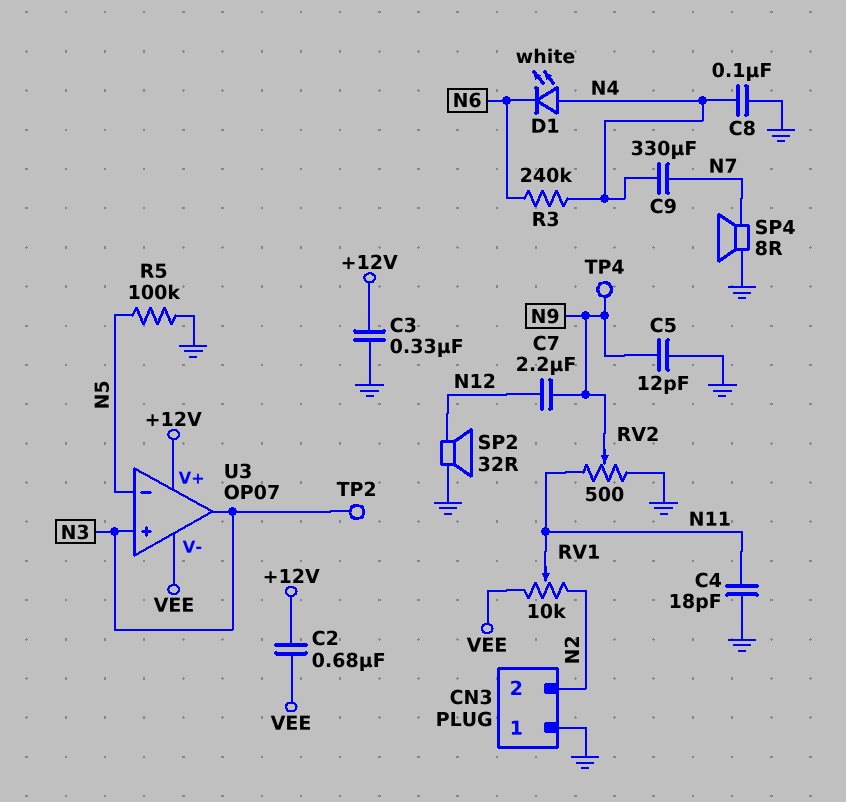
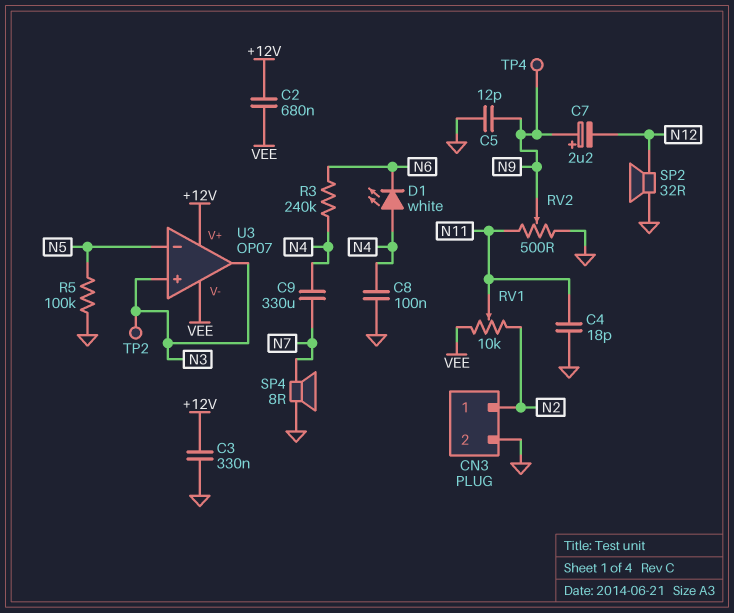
C7: 2.2uF (N9, N12) -> 2.2uF (plus N9, minus N12)
CN3 pin 1: GND -> N2
CN3 pin 2: N2 -> GND

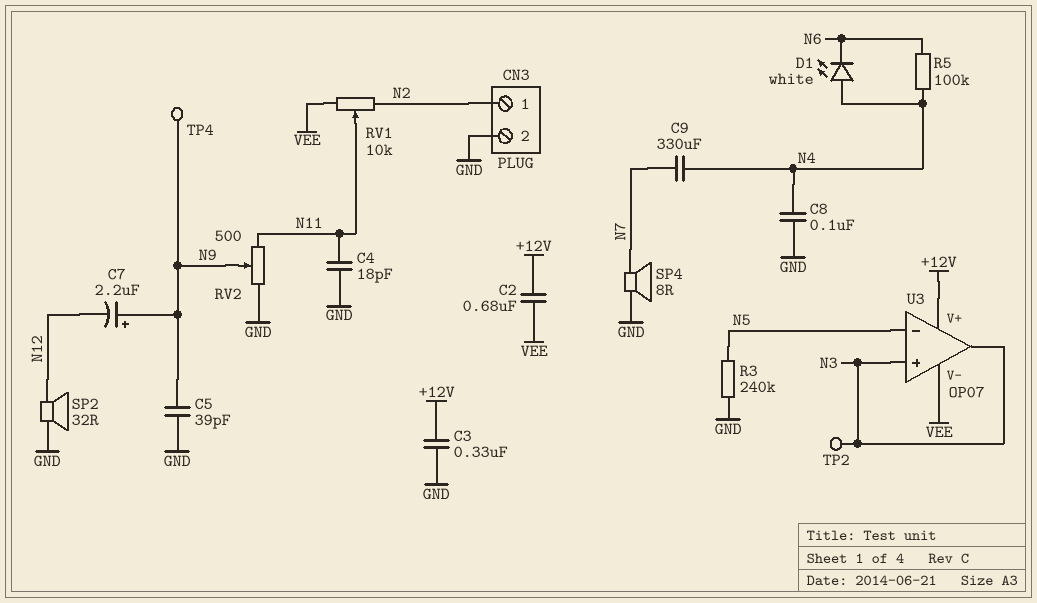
C5: 12pF (GND, N9) -> 39pF (GND, N9)
R3: 240k (N4, N6) -> 240k (GND, N5)
R5: 100k (GND, N5) -> 100k (N4, N6)

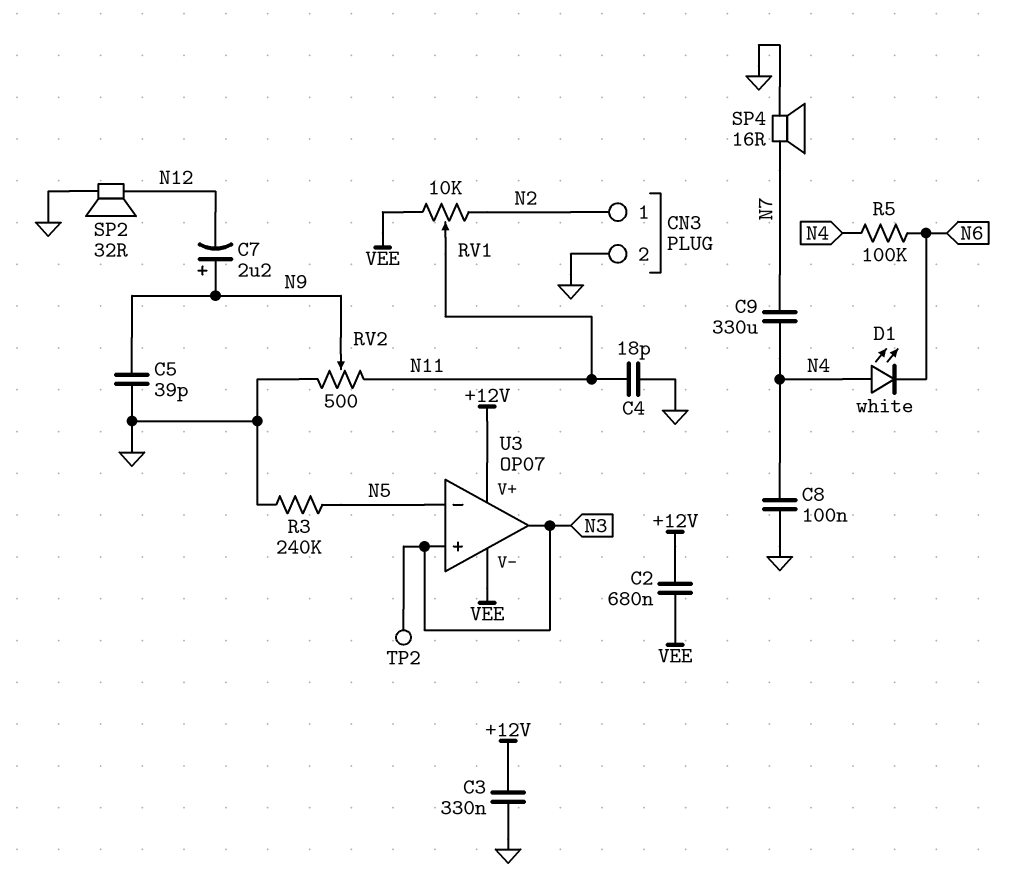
SP4: speaker 8R (GND, N7) -> speaker 16R (GND, N7)
TP4: test point (N9) -> none

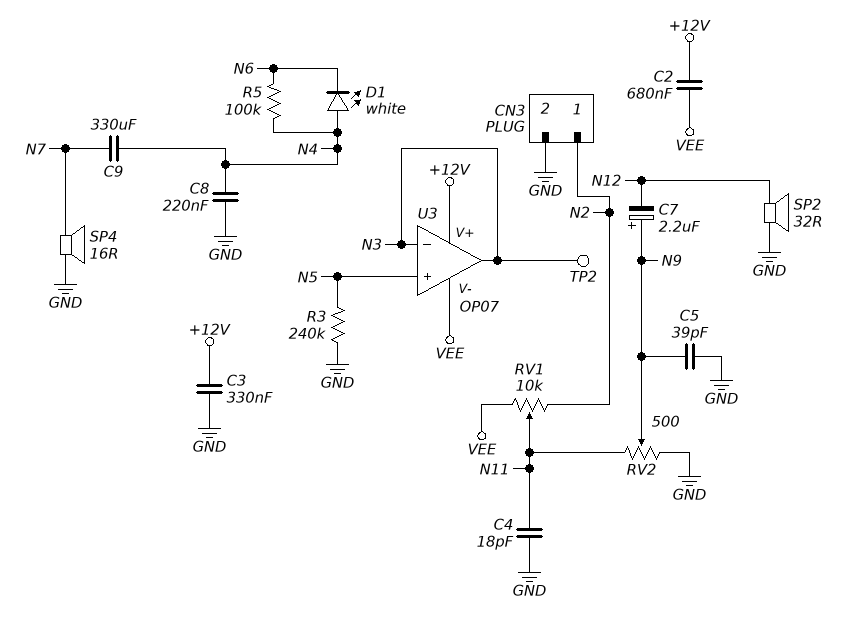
C8: 100nF (GND, N4) -> 220nF (GND, N4)
U3 pin in+: N3 -> N5
U3 pin in-: N5 -> N3

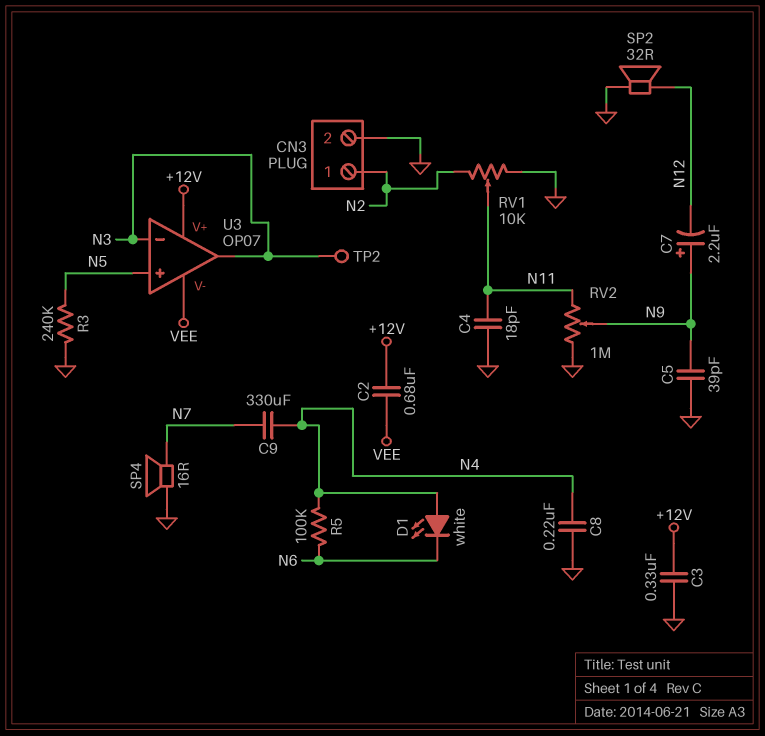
RV1: 10k (N2, VEE, wiper N11) -> 10k (GND, N2, wiper N11)
RV2: 500 (GND, N11, wiper N9) -> 1M (GND, N11, wiper N9)

